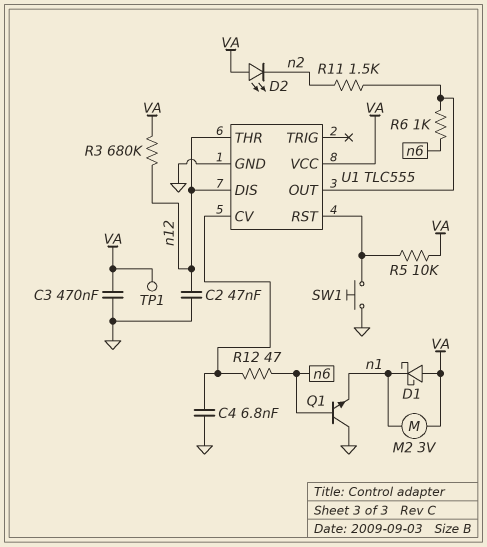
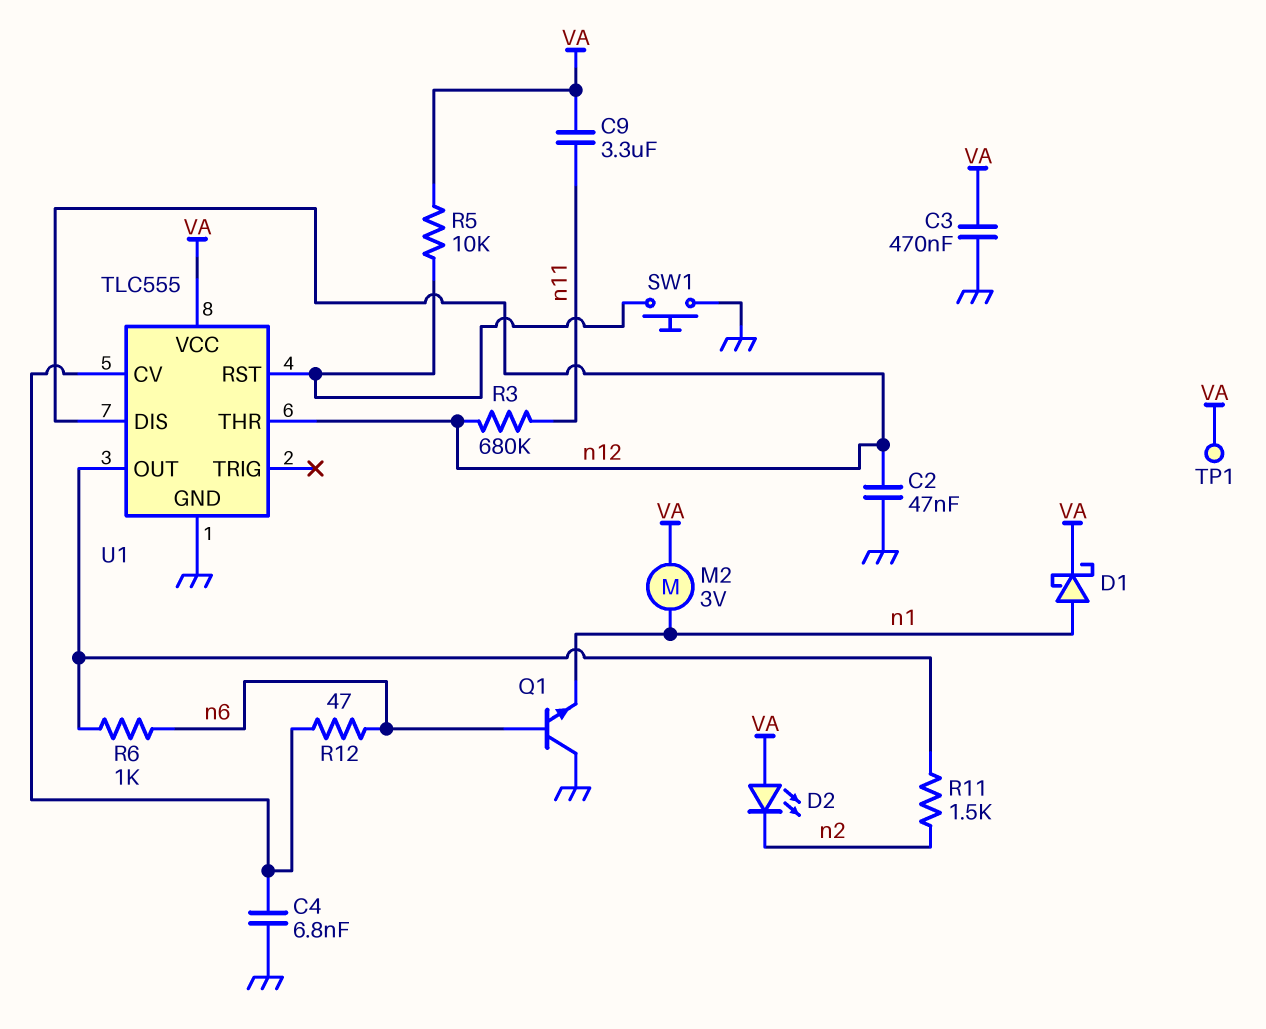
C9: none -> 3.3uF (VA, n11)
D1: schottky (A VA, K n1) -> schottky (A n1, K VA)
R3: 680k (VA, n12) -> 680k (n11, n12)

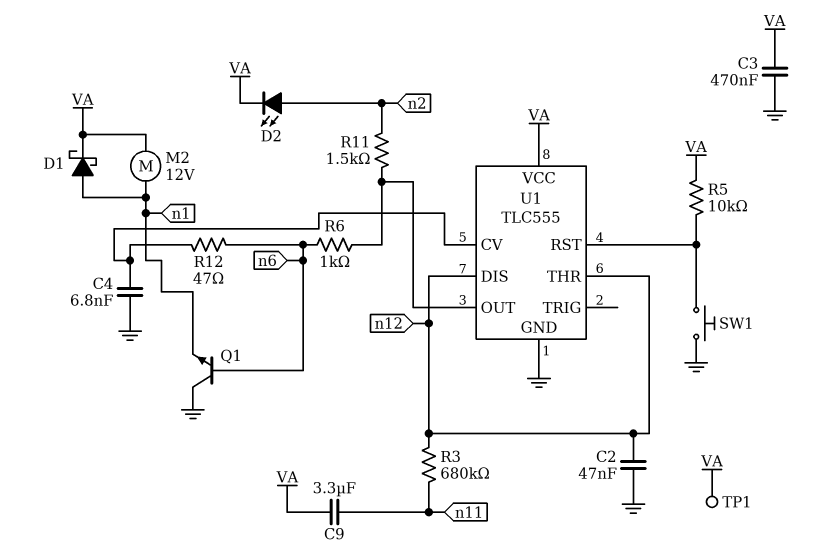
D2: LED (A VA, K n2) -> LED (A n2, K VA)
M2: motor 3V (VA, n1) -> motor 12V (VA, n1)

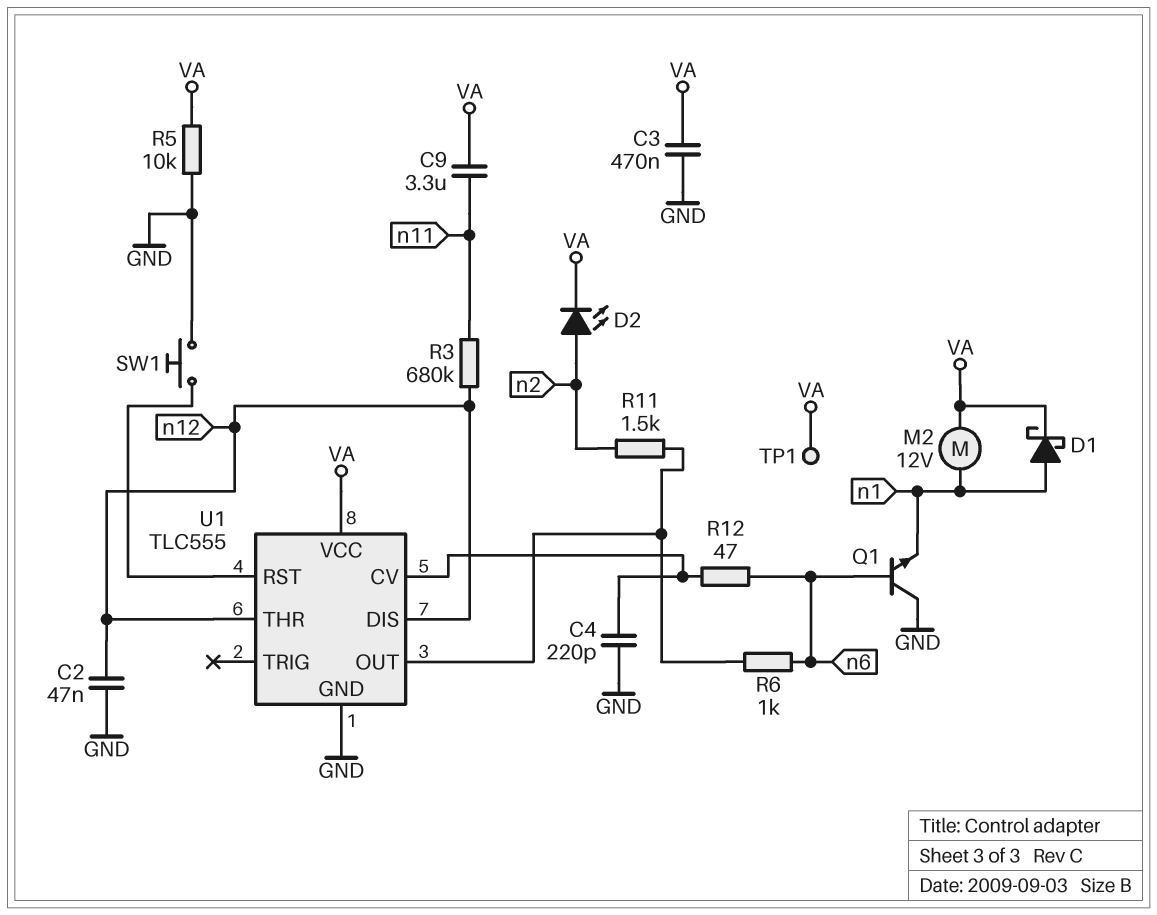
C4: 6.8nF (GND, U1/CV) -> 220pF (GND, U1/CV)
R5: 10k (U1/RST, VA) -> 10k (GND, VA)

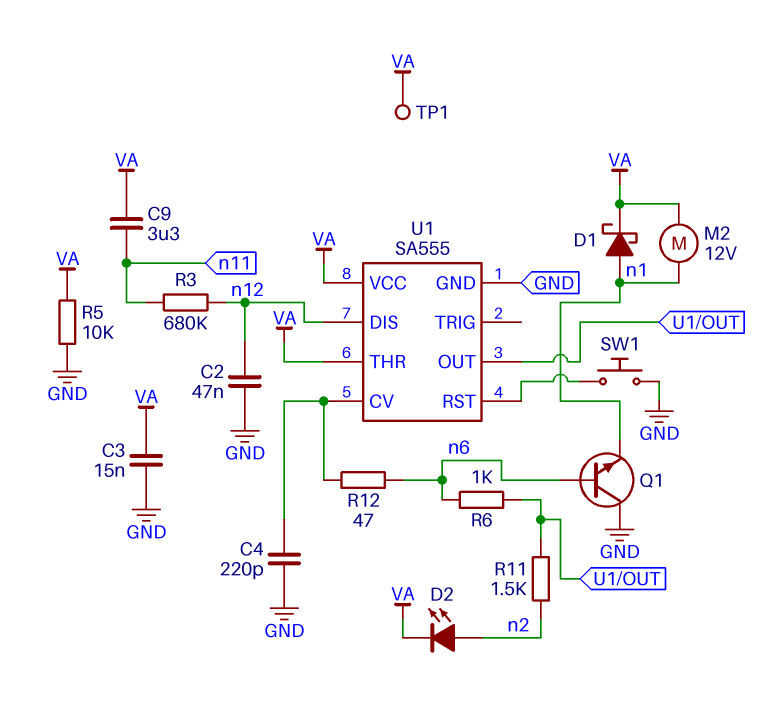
C3: 470nF (GND, VA) -> 15nF (GND, VA)
U1: TLC555 -> SA555
U1 pin THR: n12 -> VA

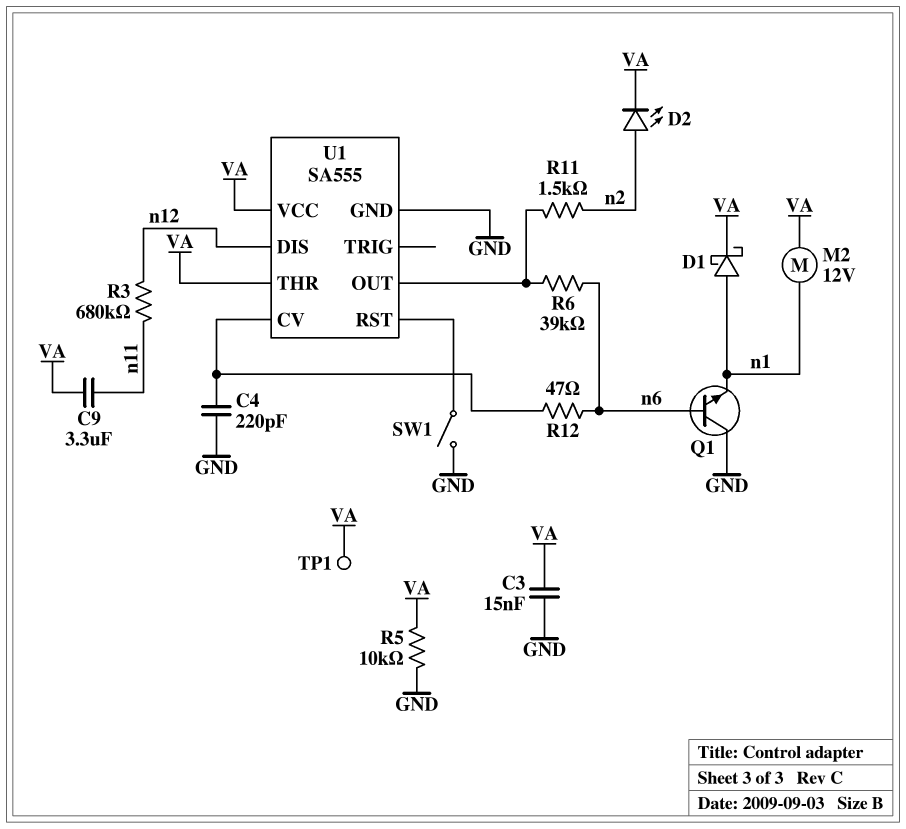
C2: 47nF (GND, n12) -> none
R6: 1k (U1/OUT, n6) -> 39k (U1/OUT, n6)
SW1: button (GND, U1/RST) -> switch (GND, U1/RST)

